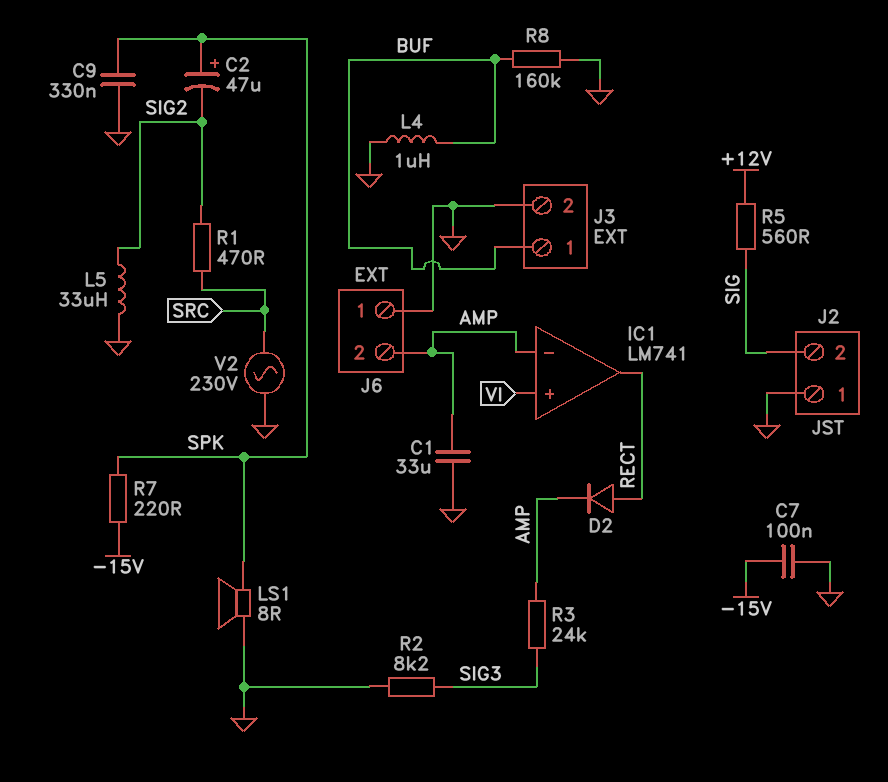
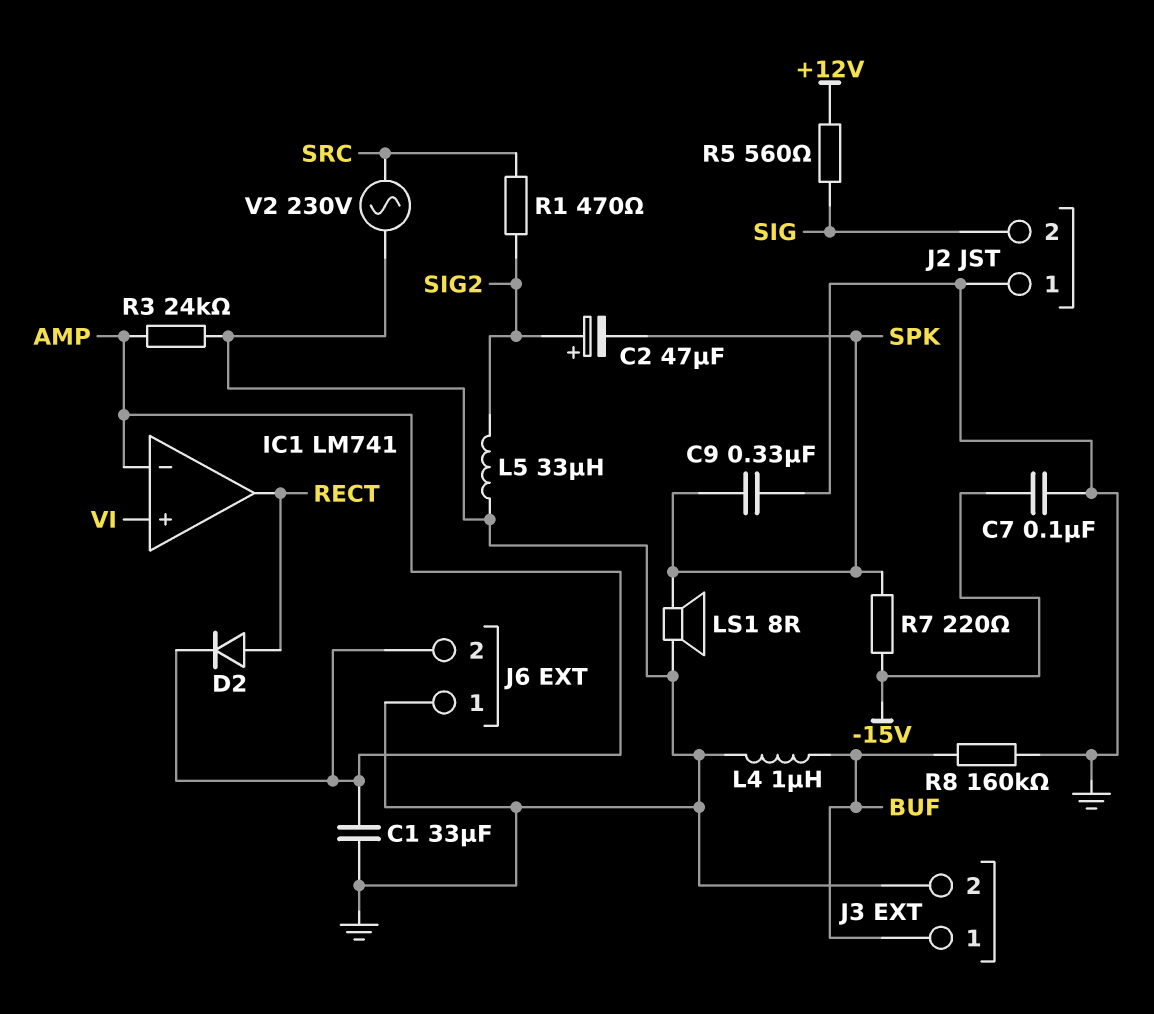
C2: 47uF (plus SPK, minus SIG2) -> 47uF (plus SIG2, minus SPK)
R2: 8.2k (GND, SIG3) -> none
R3: 24k (AMP, SIG3) -> 24k (AMP, GND)

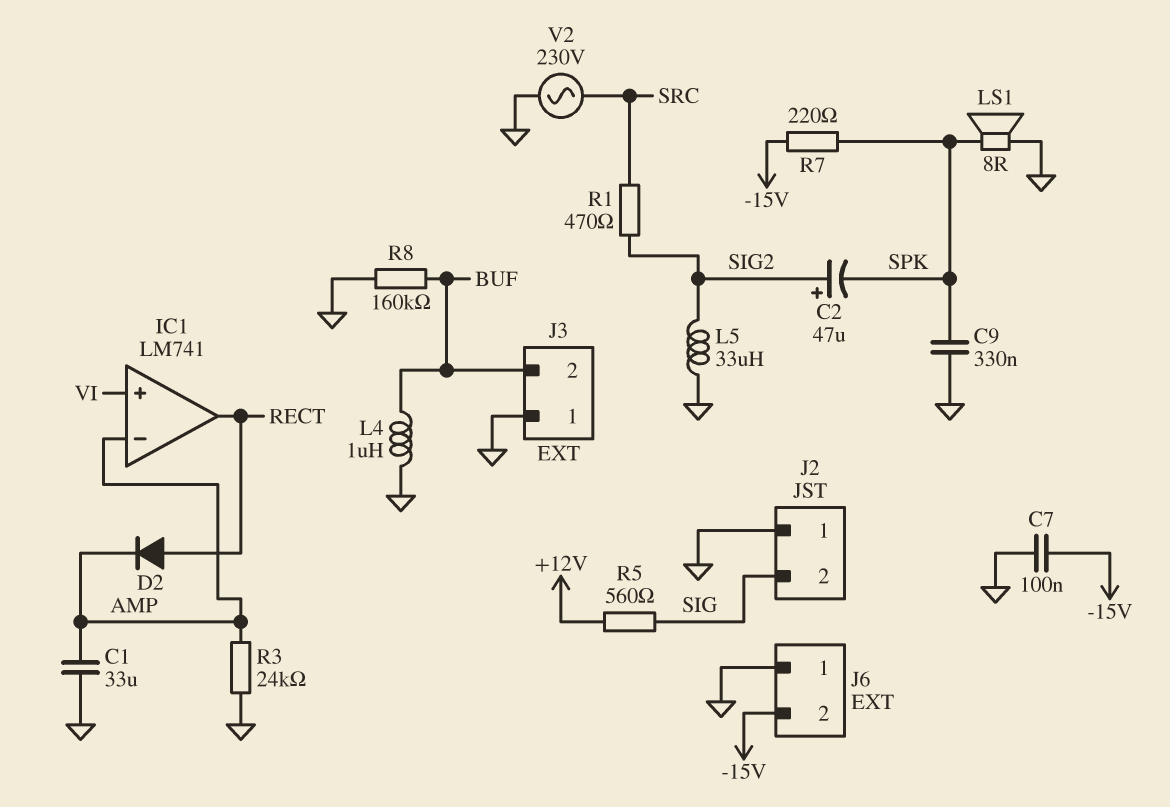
J3 pin 1: BUF -> GND
J3 pin 2: GND -> BUF
J6 pin 2: AMP -> -15V

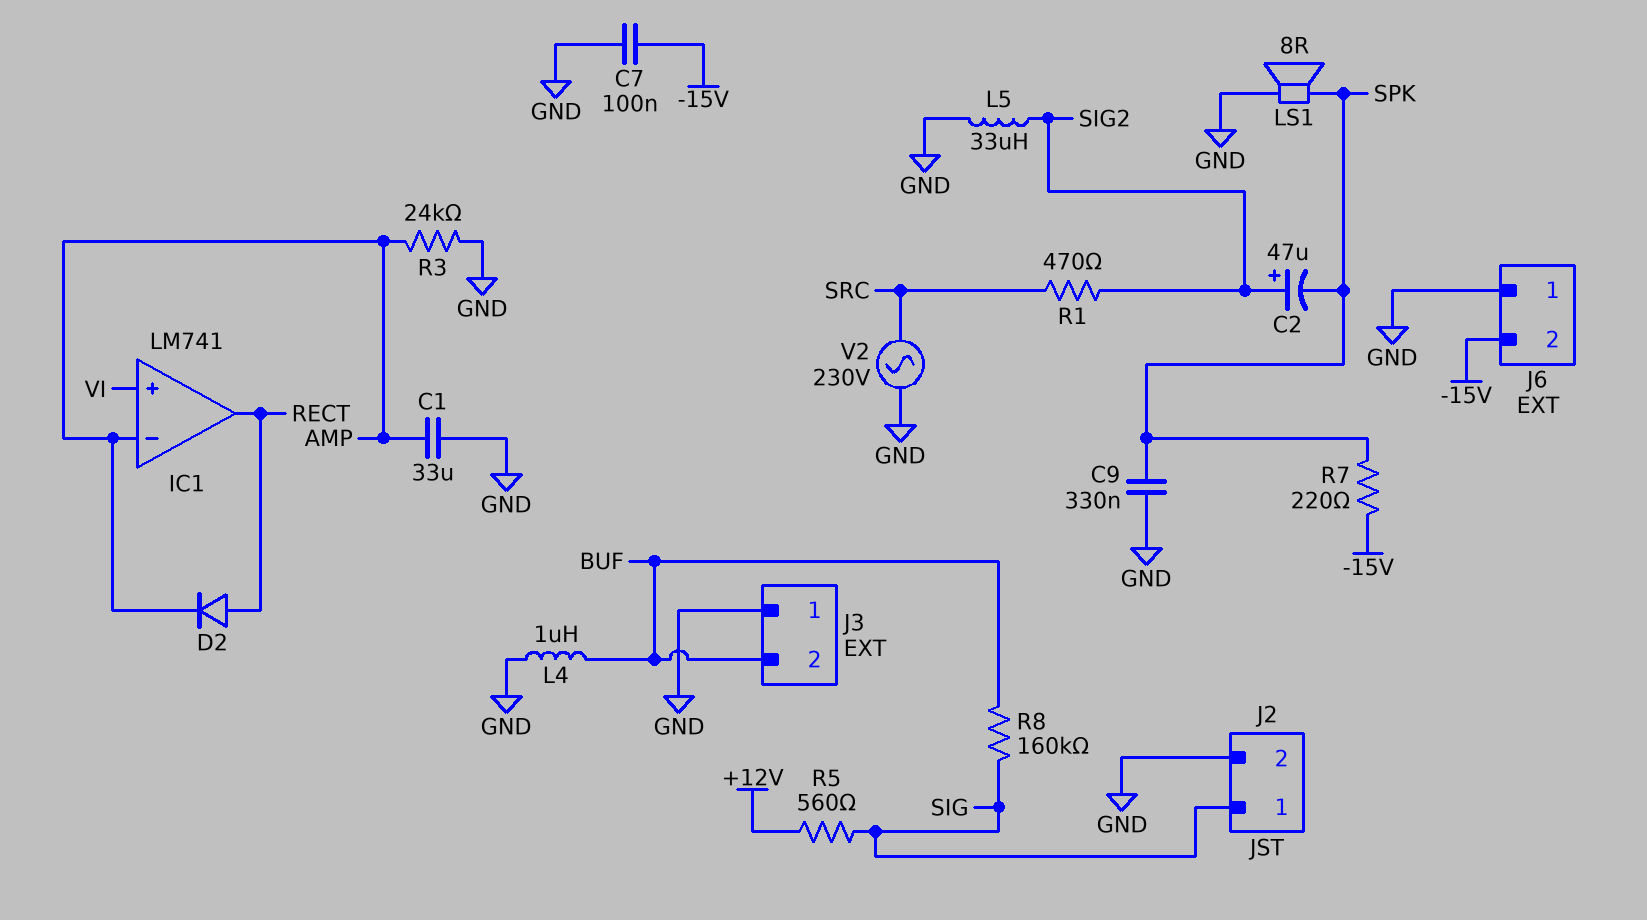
J2 pin 1: GND -> SIG
J2 pin 2: SIG -> GND
R8: 160k (BUF, GND) -> 160k (BUF, SIG)

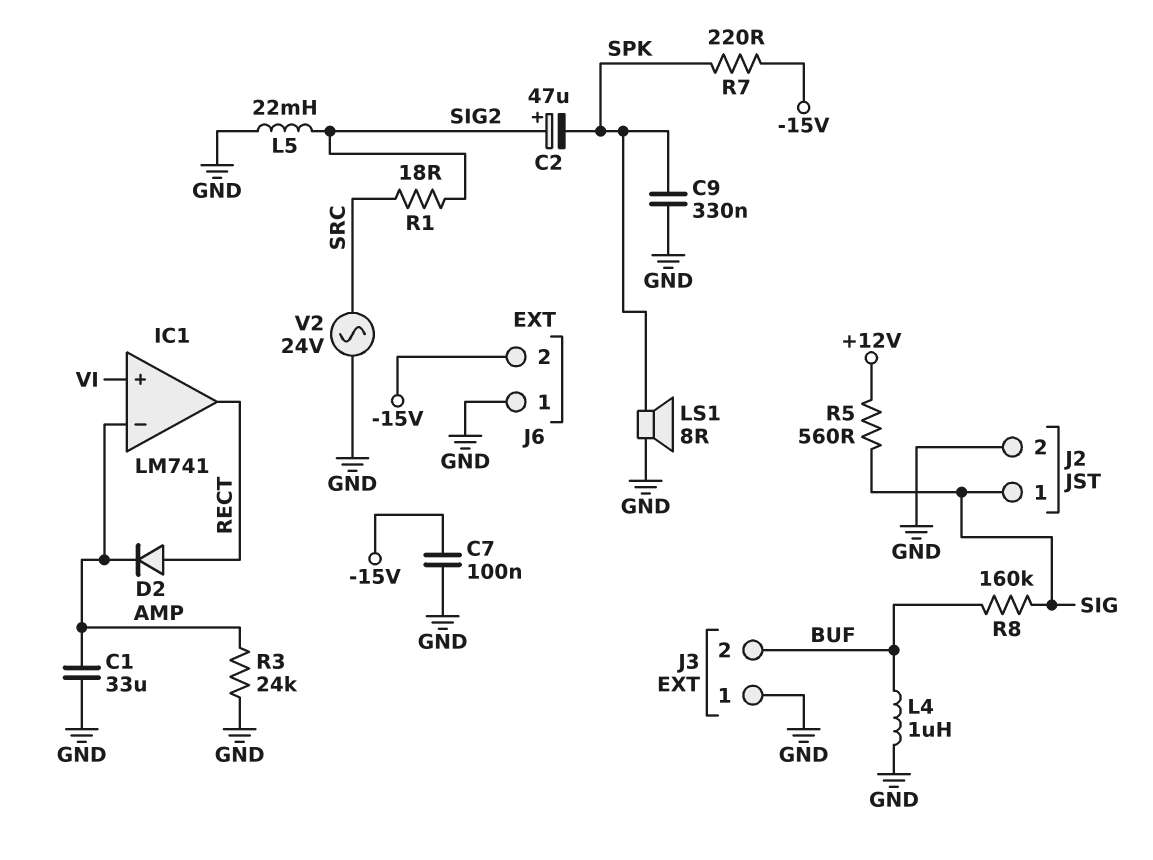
L5: 33uH (GND, SIG2) -> 22mH (GND, SIG2)
R1: 470 (SIG2, SRC) -> 18 (SIG2, SRC)
V2: AC 230V (GND, SRC) -> AC 24V (GND, SRC)

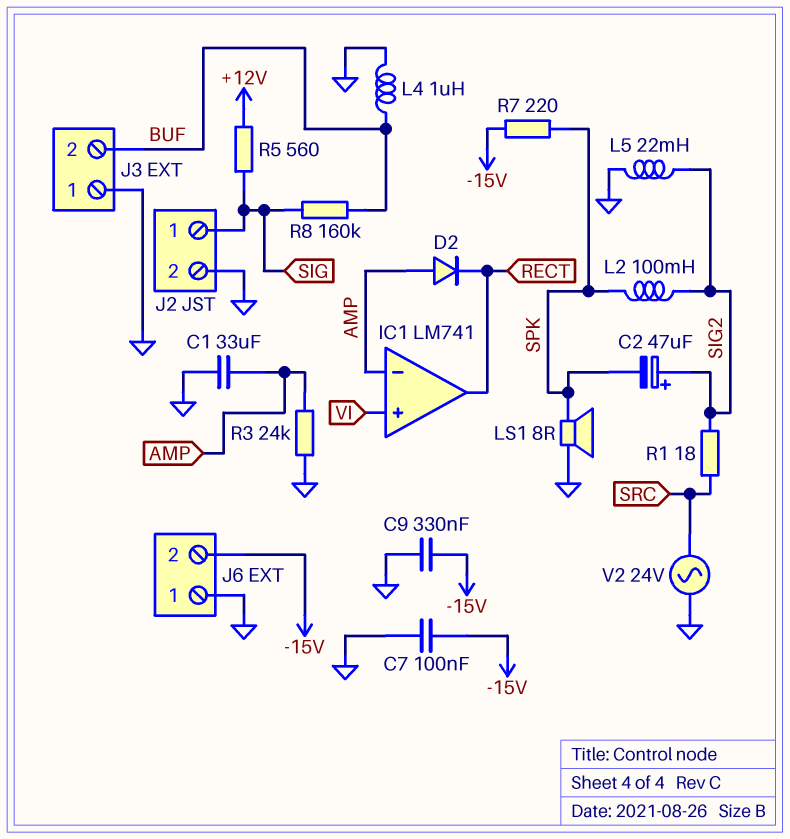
C9: 330nF (GND, SPK) -> 330nF (-15V, GND)
D2: diode (A RECT, K AMP) -> diode (A AMP, K RECT)
L2: none -> 100mH (SIG2, SPK)

